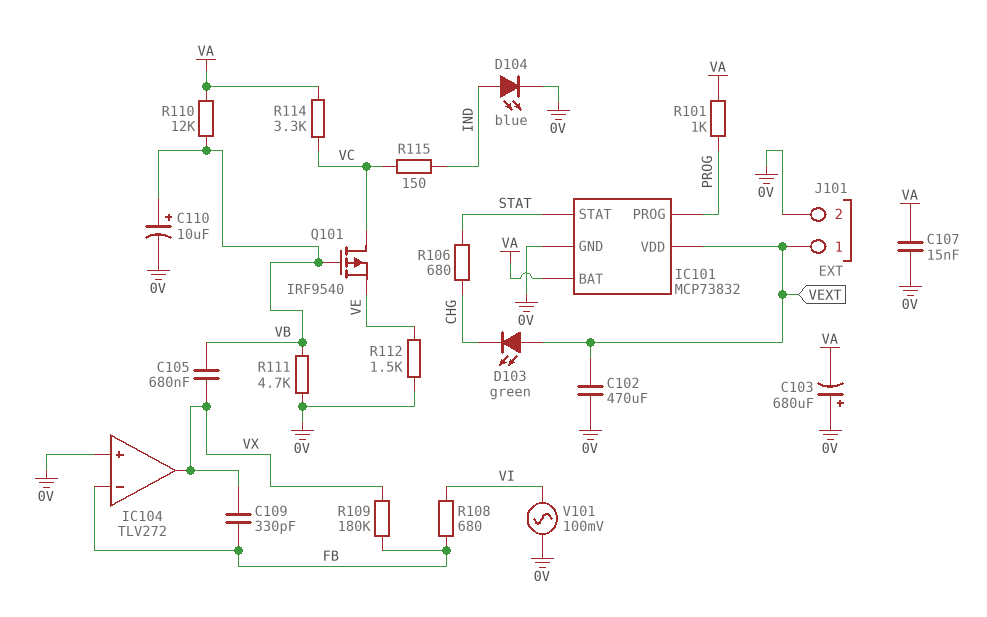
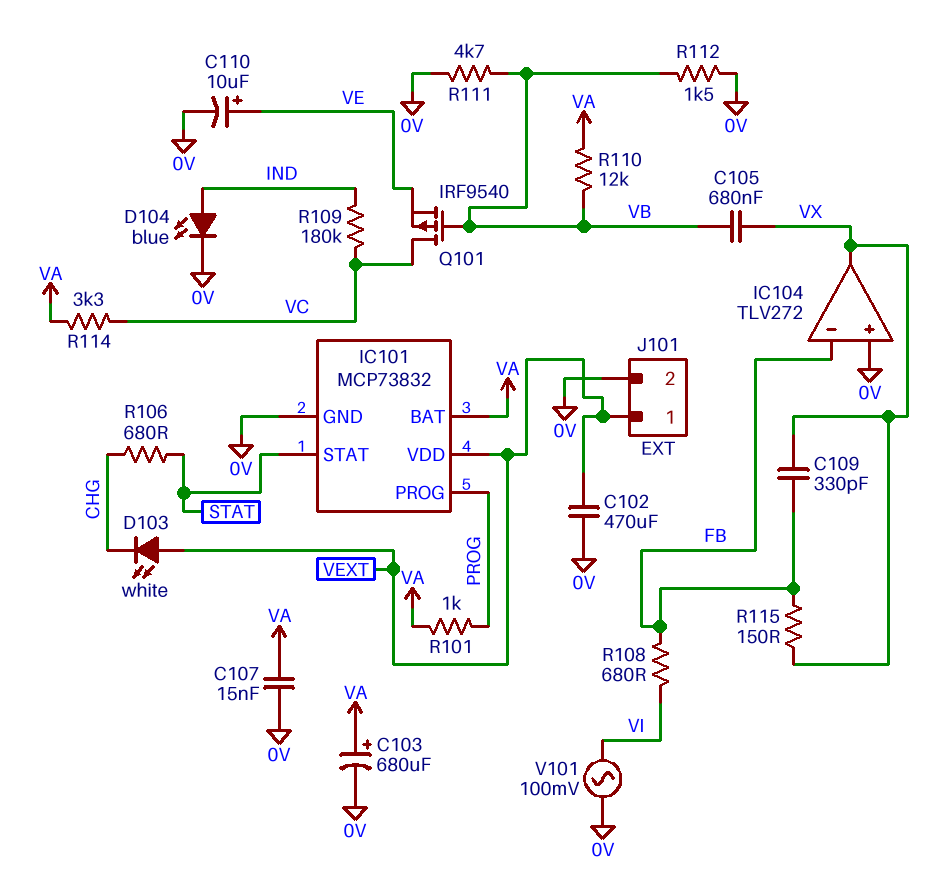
C103: 680uF (plus 0V, minus VA) -> 680uF (plus VA, minus 0V)
C110: 10uF (plus VB, minus 0V) -> 10uF (plus VE, minus 0V)
D103: LED green (A VEXT, K CHG) -> LED white (A VEXT, K CHG)
R109: 180k (FB, VX) -> 180k (IND, VC)
R112: 1.5k (0V, VE) -> 1.5k (0V, VB)
R115: 150 (IND, VC) -> 150 (FB, VX)

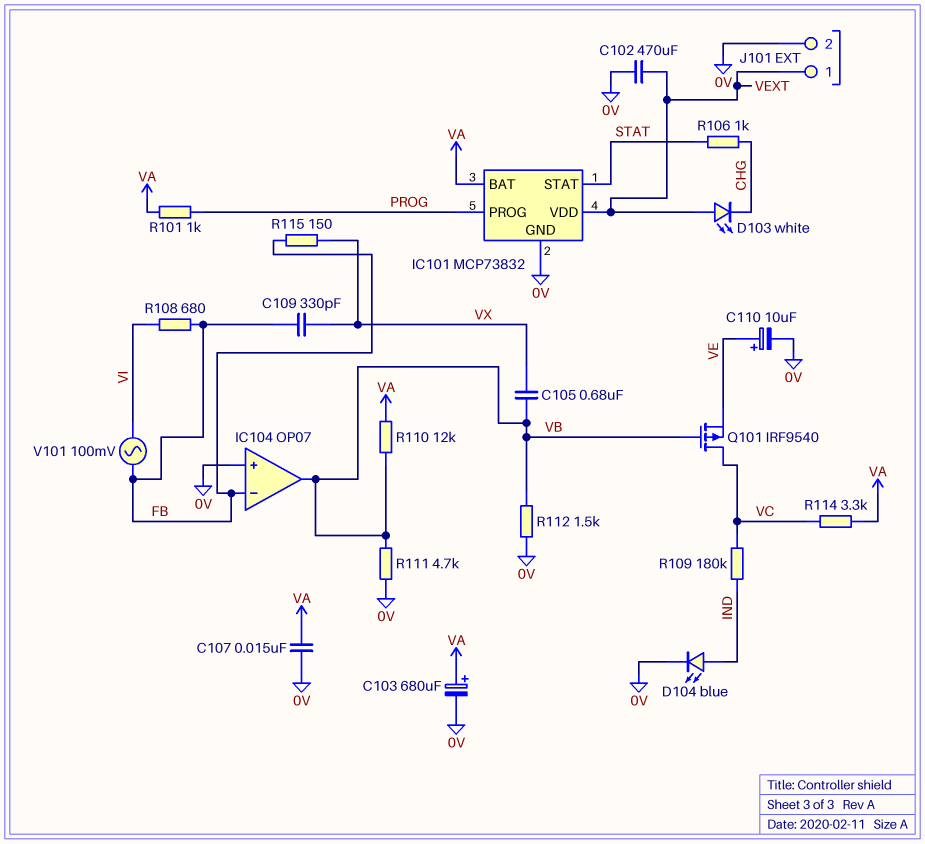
IC104: TLV272 -> OP07
IC104 pin out: VX -> VB
R106: 680 (CHG, STAT) -> 1k (CHG, STAT)
V101: AC 100mV (0V, VI) -> AC 100mV (FB, VI)

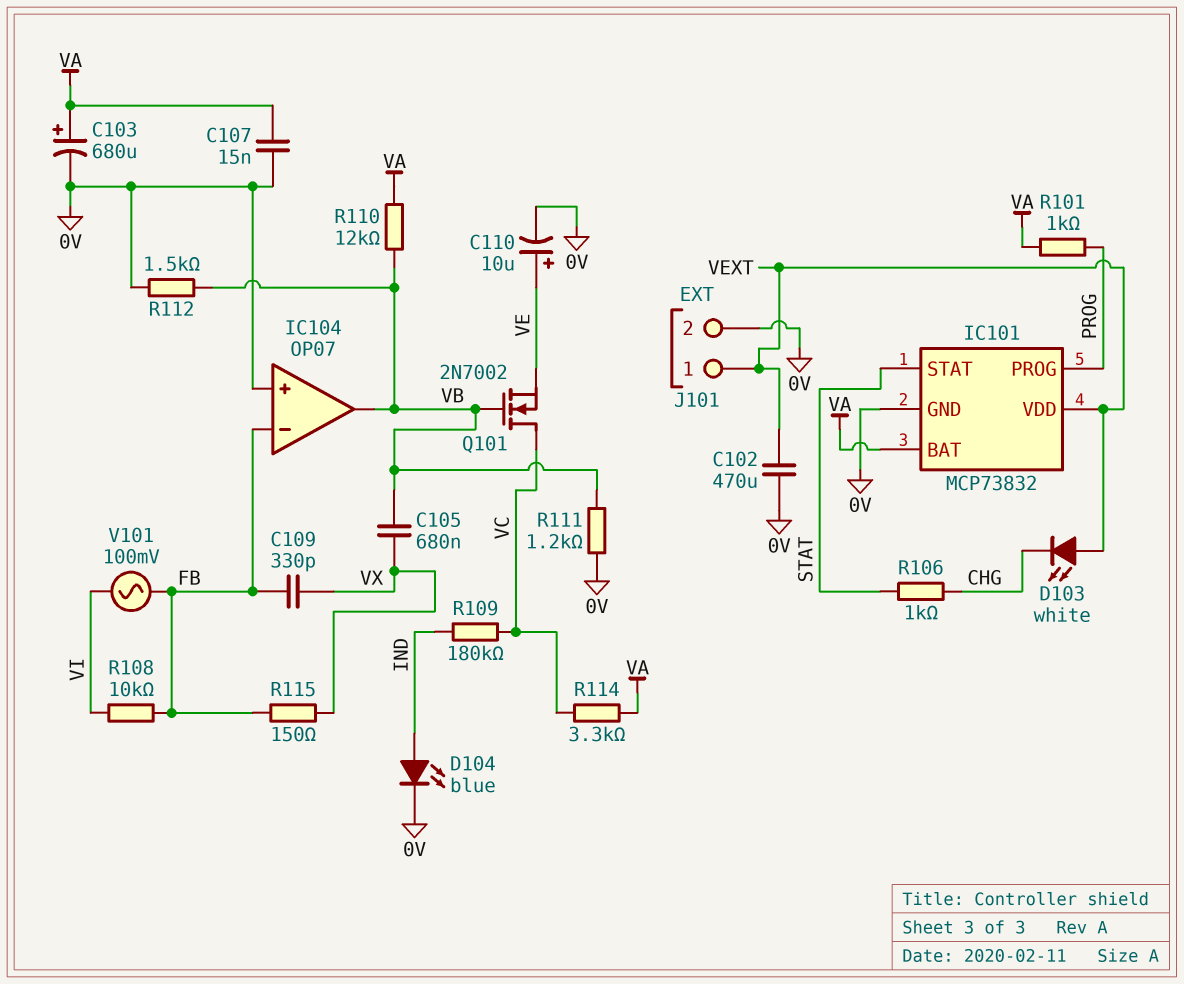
Q101: PMOS IRF9540 (G VB, D VC, S VE) -> NMOS 2N7002 (G VB, D VC, S VE)
R108: 680 (FB, VI) -> 10k (FB, VI)
R111: 4.7k (0V, VB) -> 1.2k (0V, VB)

